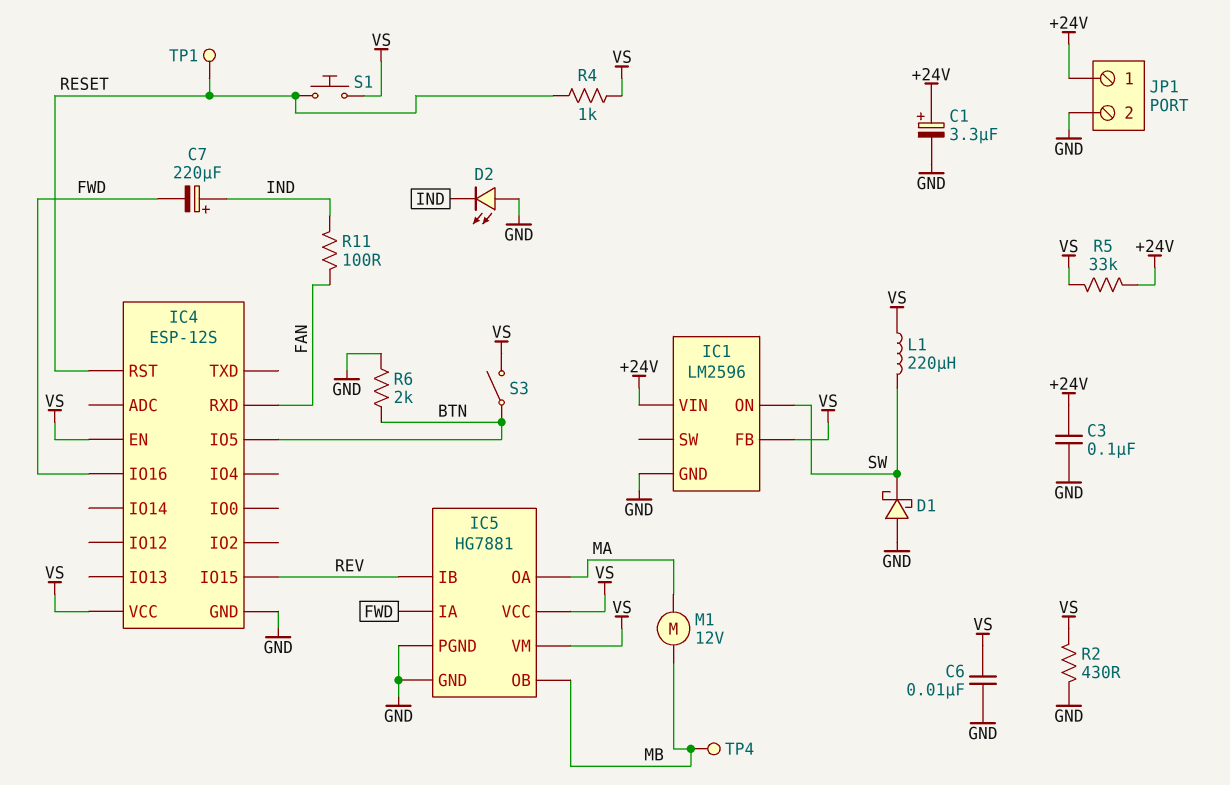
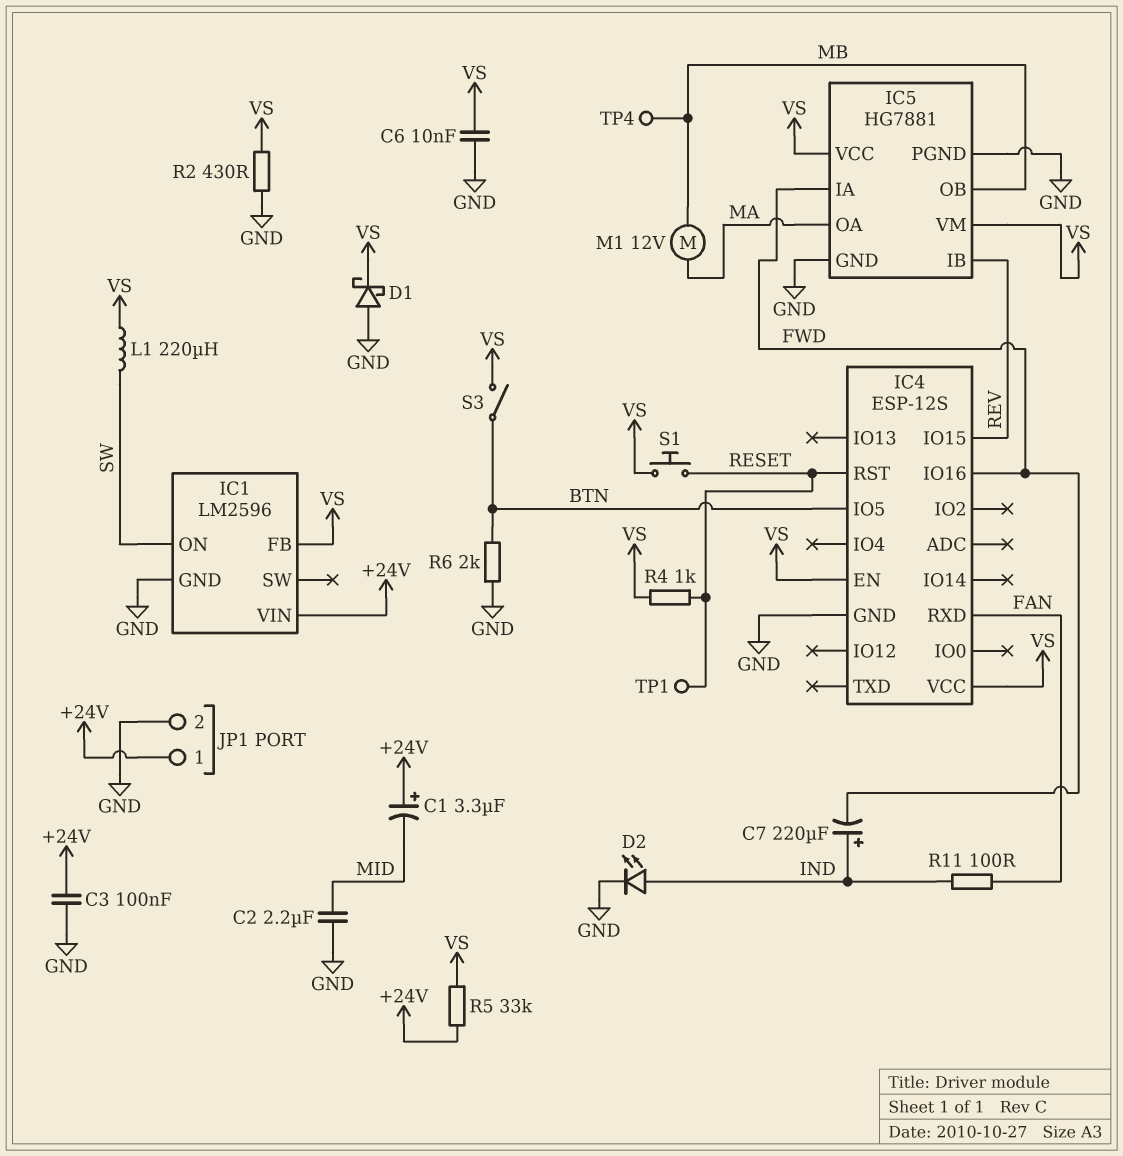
C1: 3.3uF (plus +24V, minus GND) -> 3.3uF (plus +24V, minus MID)
C2: none -> 2.2uF (GND, MID)
D1: schottky (A GND, K SW) -> schottky (A GND, K VS)
D2: LED (A GND, K IND) -> LED (A IND, K GND)

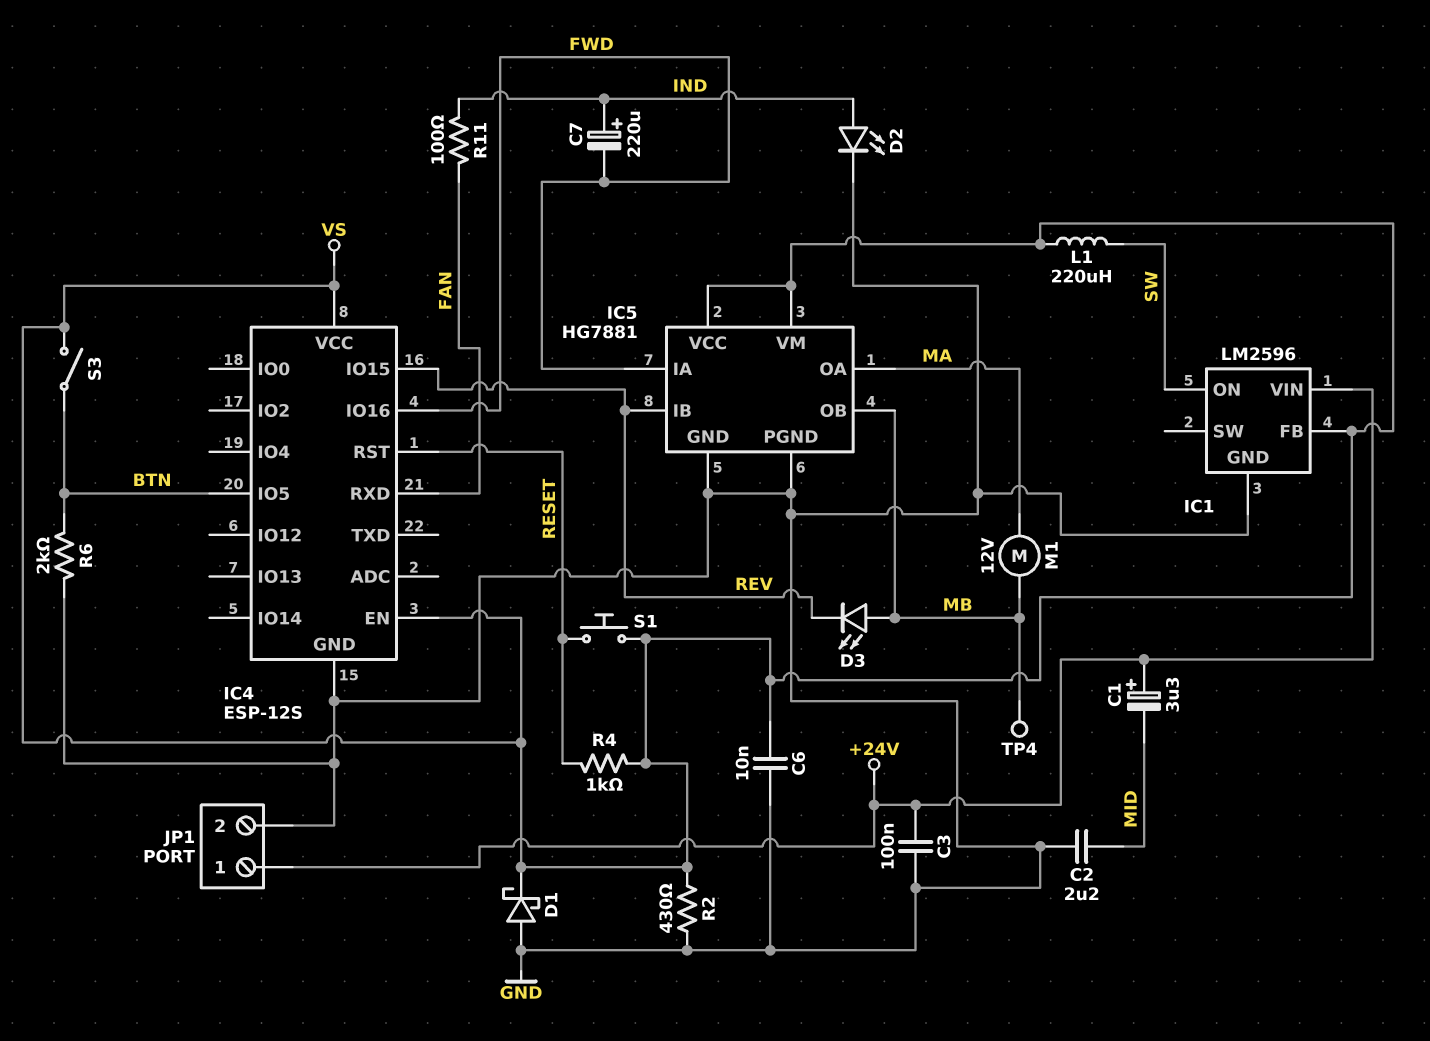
D3: none -> LED (A MB, K REV)
R5: 33k (+24V, VS) -> none
TP1: test point (RESET) -> none

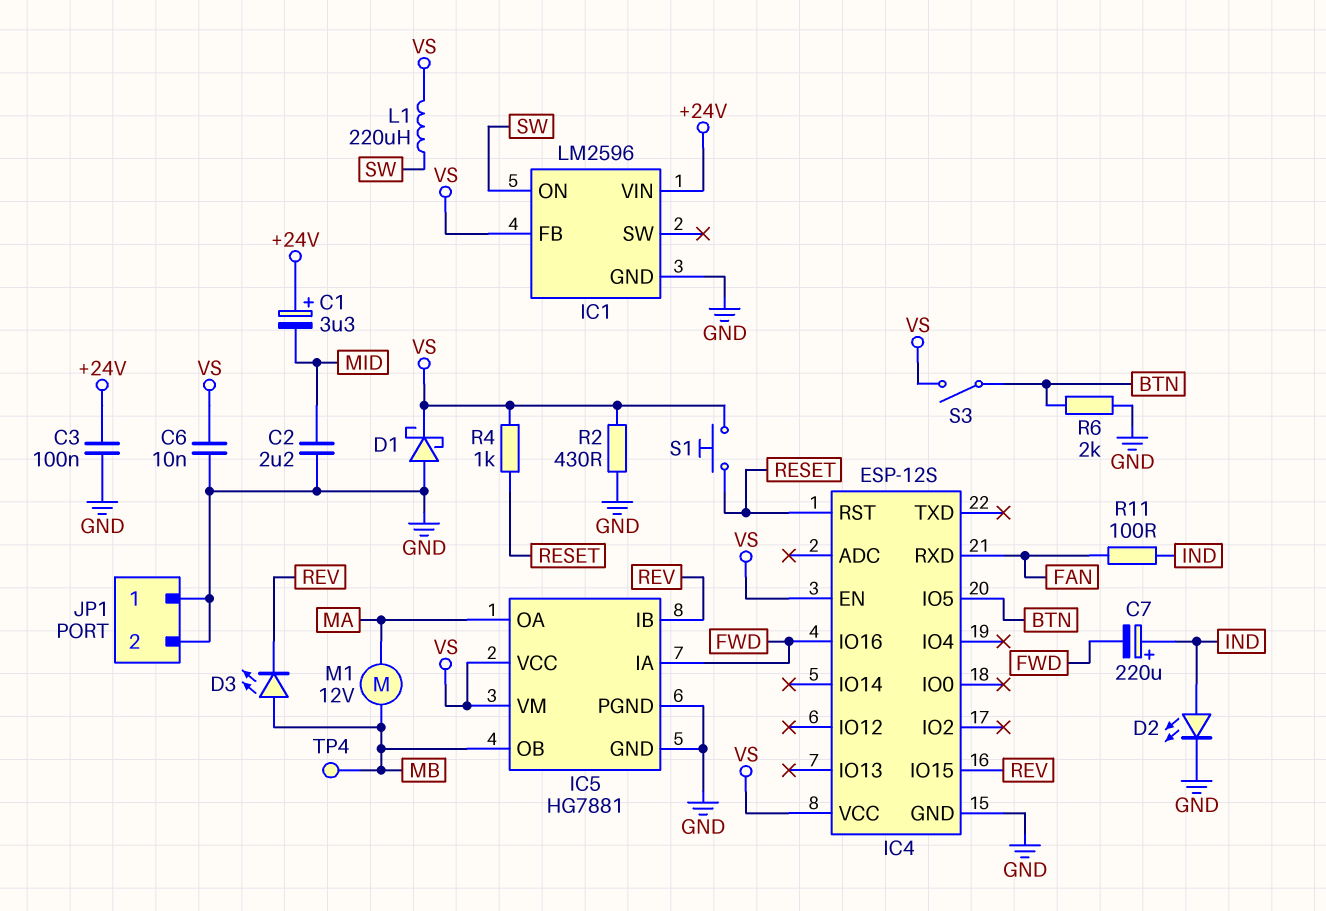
JP1 pin 1: +24V -> GND

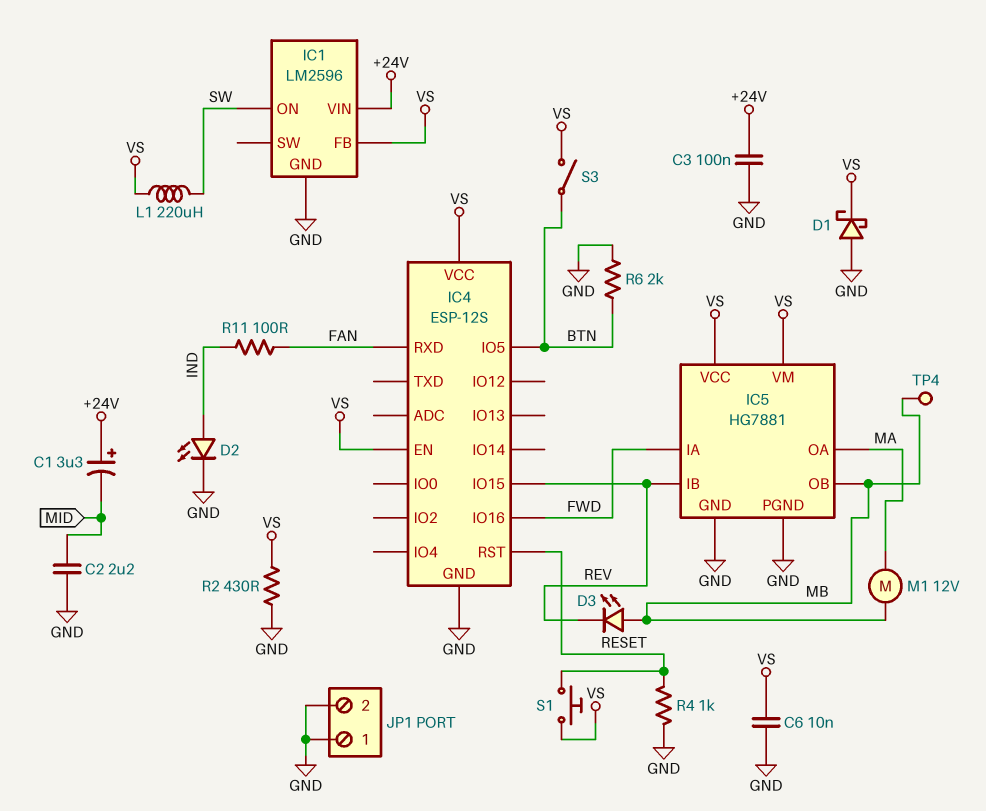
C7: 220uF (plus IND, minus FWD) -> none
R4: 1k (RESET, VS) -> 1k (GND, RESET)

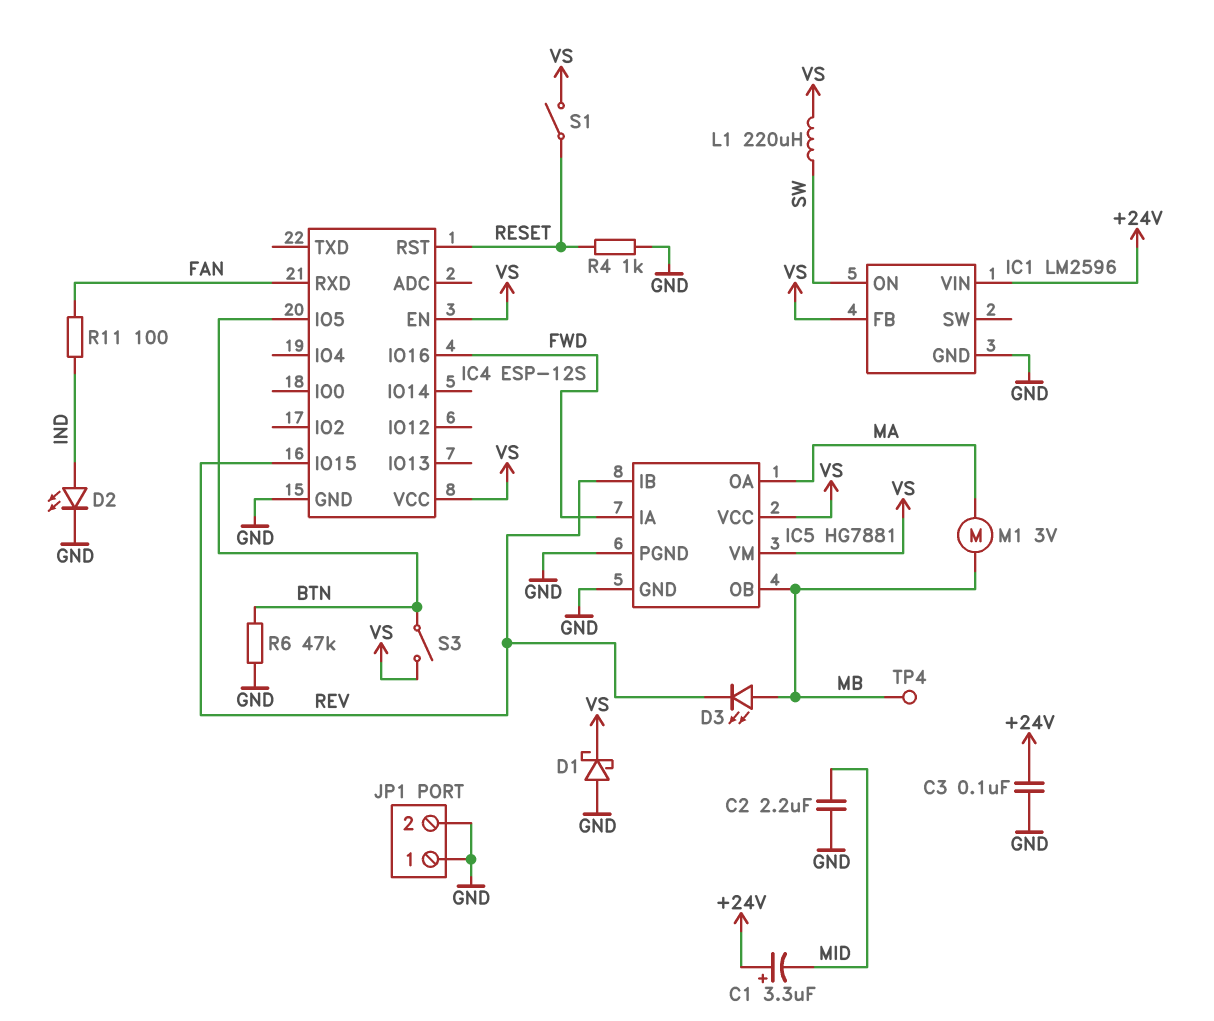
C6: 10nF (GND, VS) -> none
M1: motor 12V (MA, MB) -> motor 3V (MA, MB)
R2: 430 (GND, VS) -> none
R6: 2k (BTN, GND) -> 47k (BTN, GND)
S1: button (RESET, VS) -> switch (RESET, VS)

